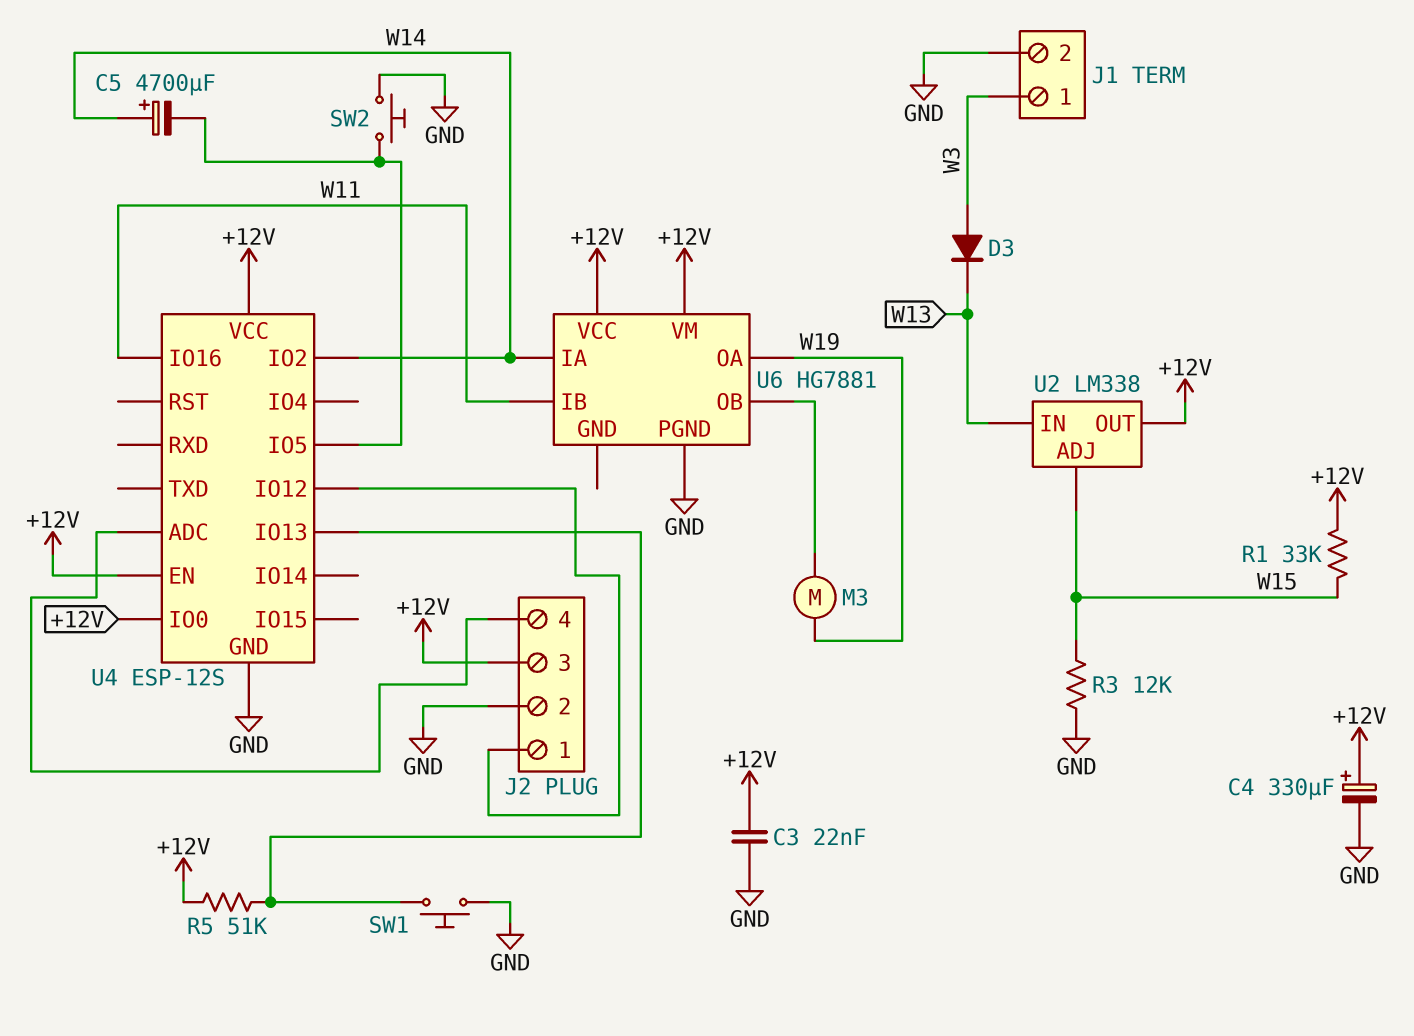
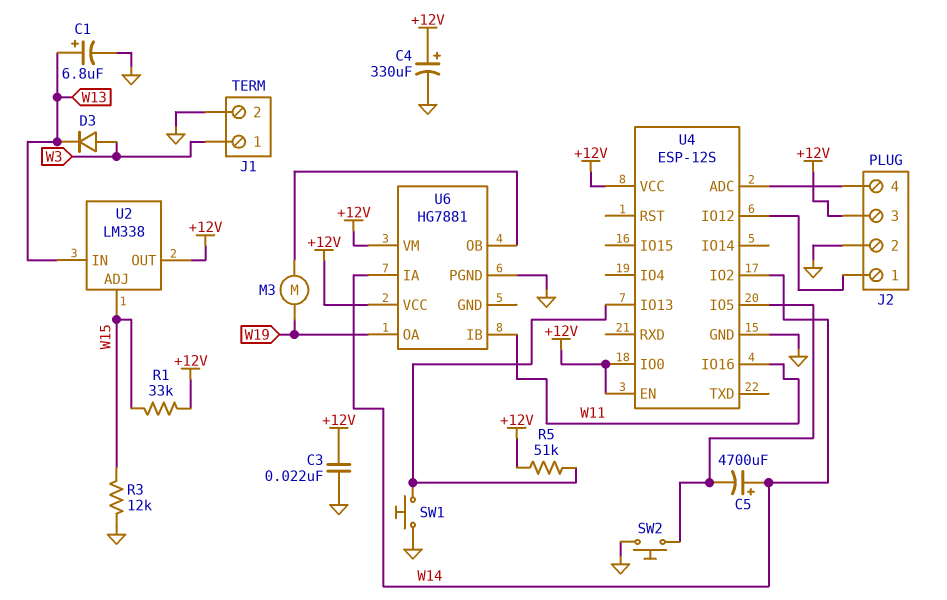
C1: none -> 6.8uF (plus W13, minus GND)

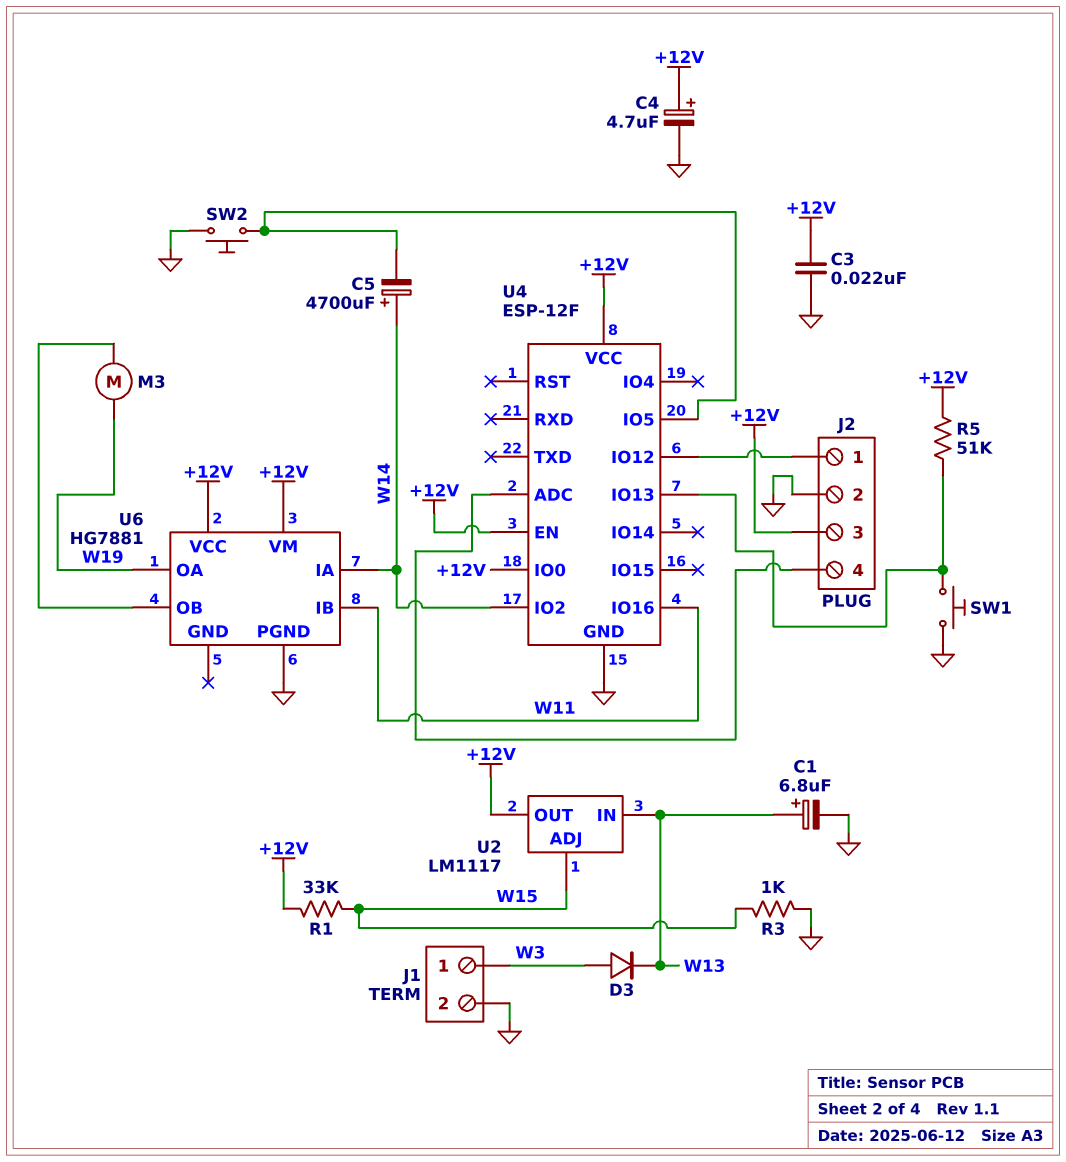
C4: 330uF (plus +12V, minus GND) -> 4.7uF (plus +12V, minus GND)
R3: 12k (GND, W15) -> 1k (GND, W15)
U2: LM338 -> LM1117
U4: ESP-12S -> ESP-12F

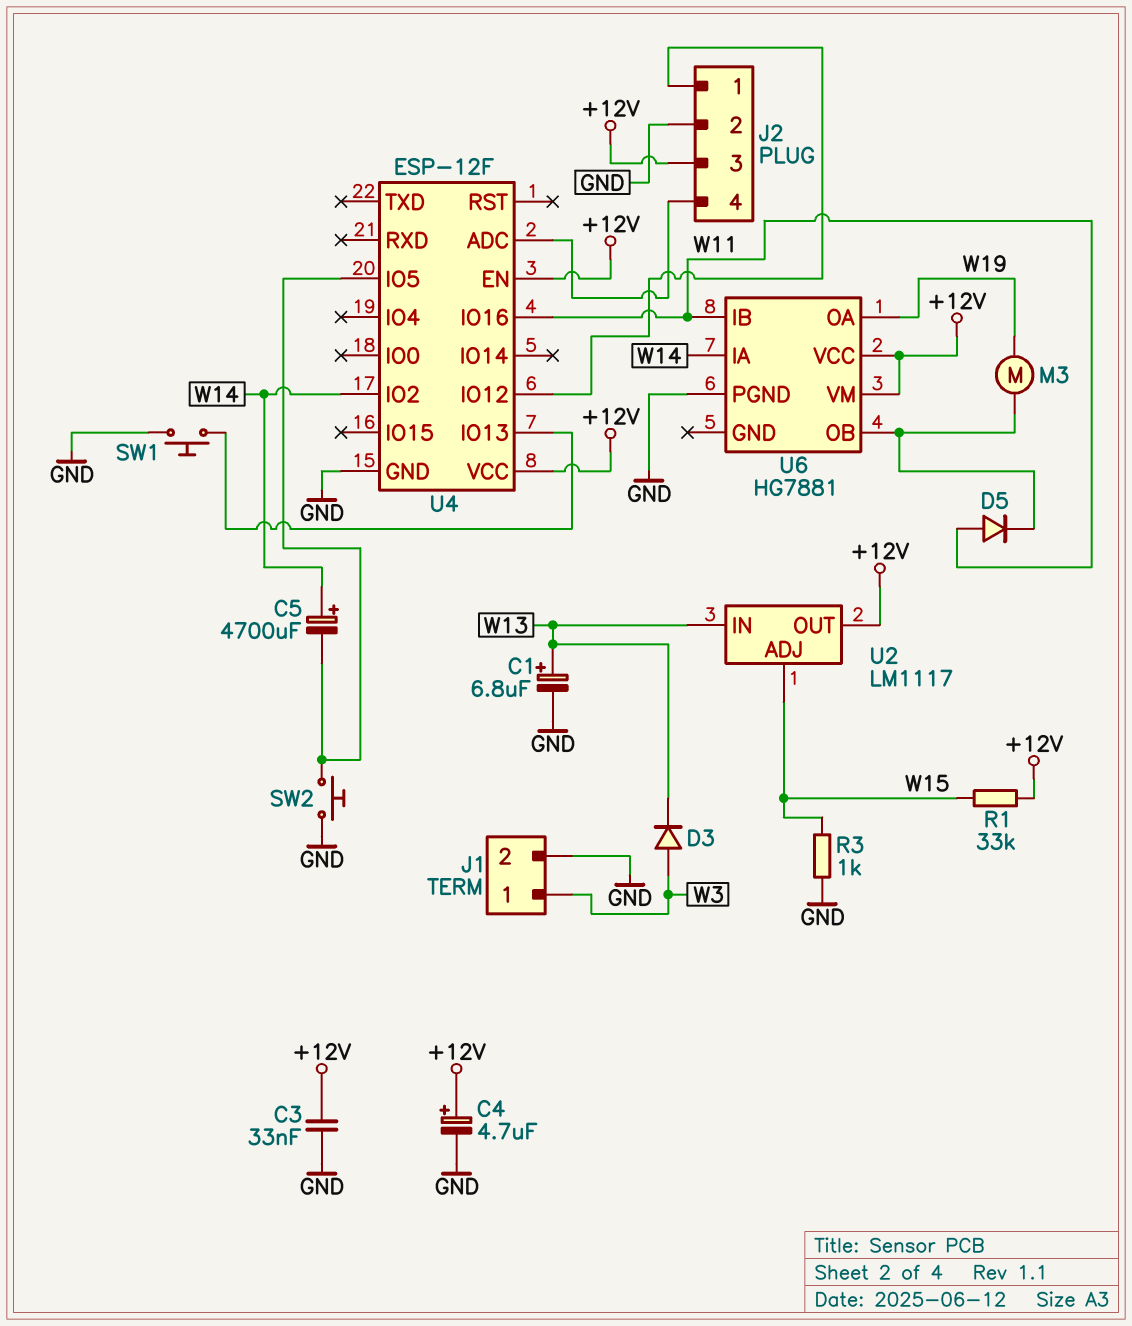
C3: 22nF (+12V, GND) -> 33nF (+12V, GND)
D5: none -> diode (A W11, K U6/OB)
R5: 51k (+12V, U4/IO13) -> none
U4 pin IO0: +12V -> none

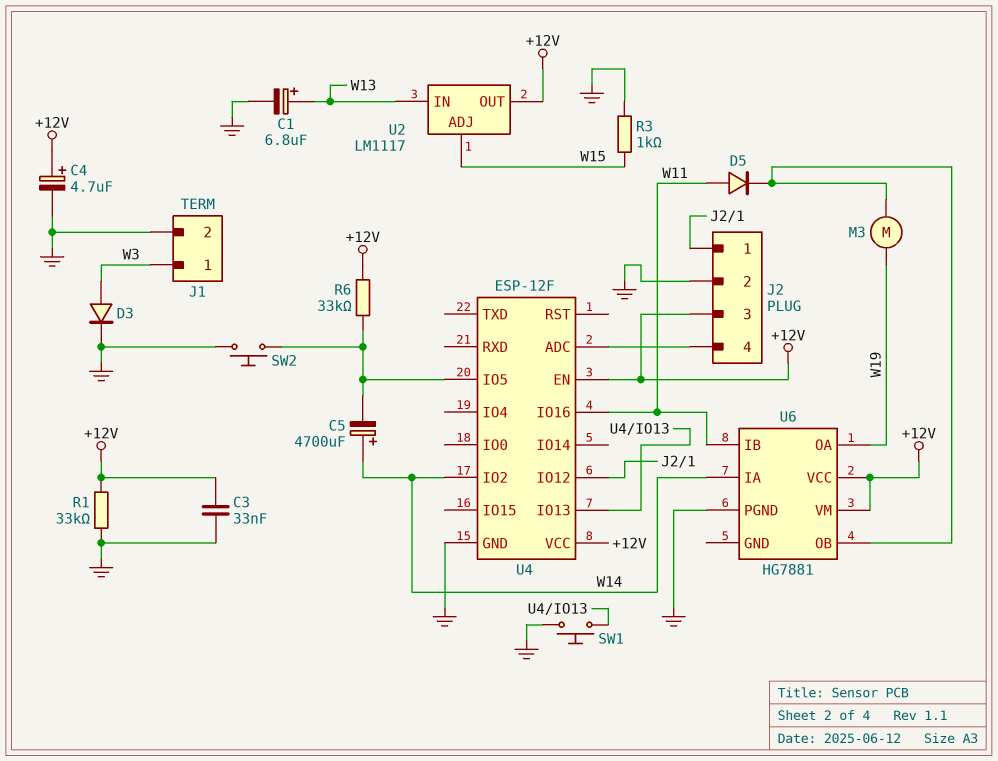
D3: diode (A W3, K W13) -> diode (A W3, K GND)
R1: 33k (+12V, W15) -> 33k (+12V, GND)
R6: none -> 33k (+12V, U4/IO5)

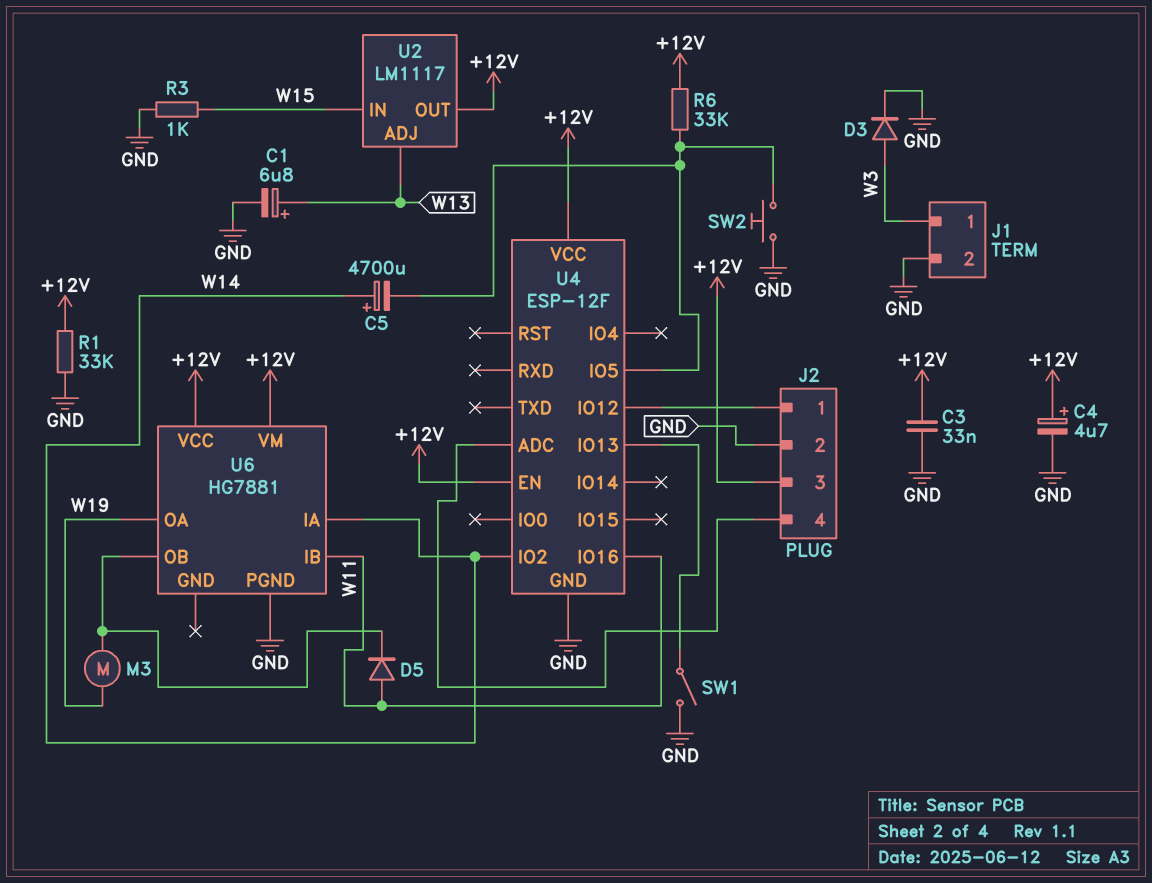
SW1: button (GND, U4/IO13) -> switch (GND, U4/IO13)
U2 pin ADJ: W15 -> W13
U2 pin IN: W13 -> W15

